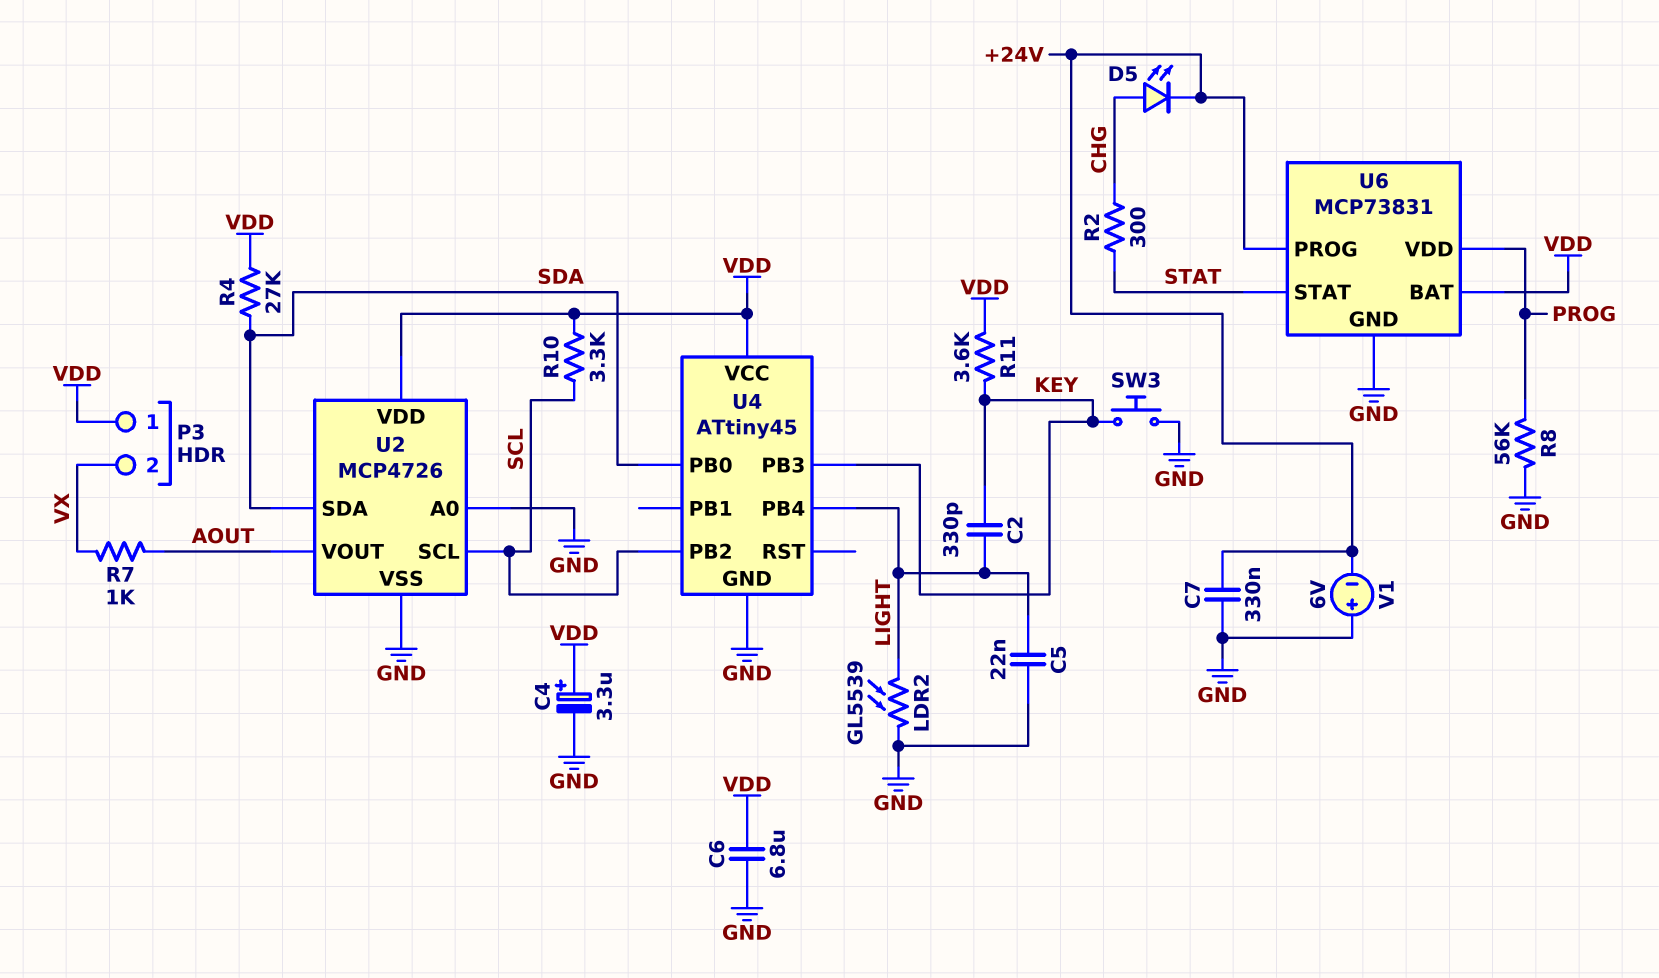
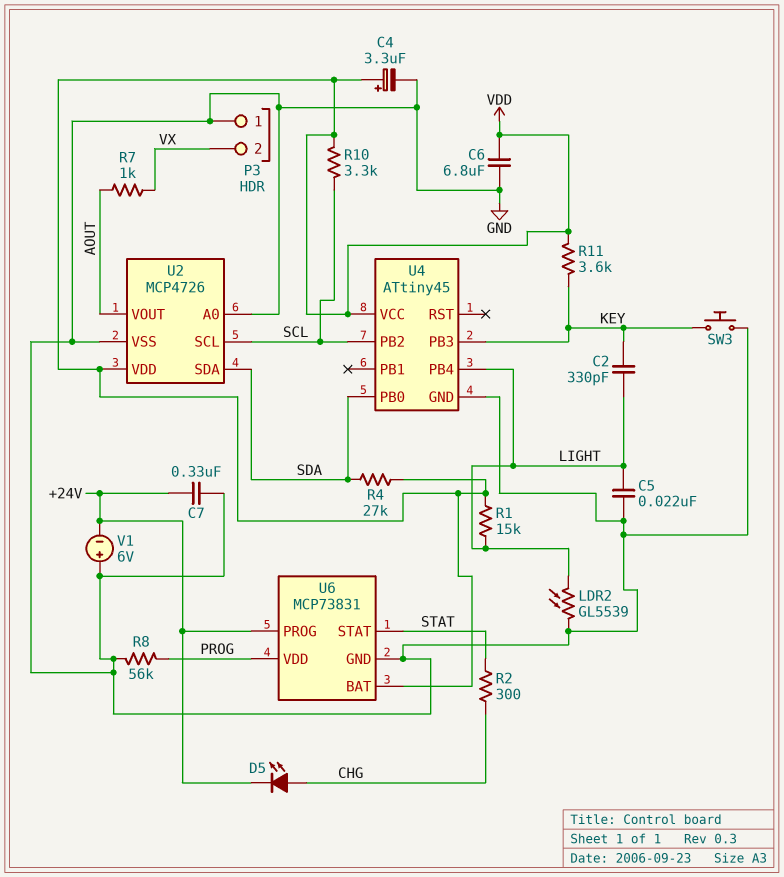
P3 pin 1: VDD -> GND
R1: none -> 15k (LIGHT, VDD)

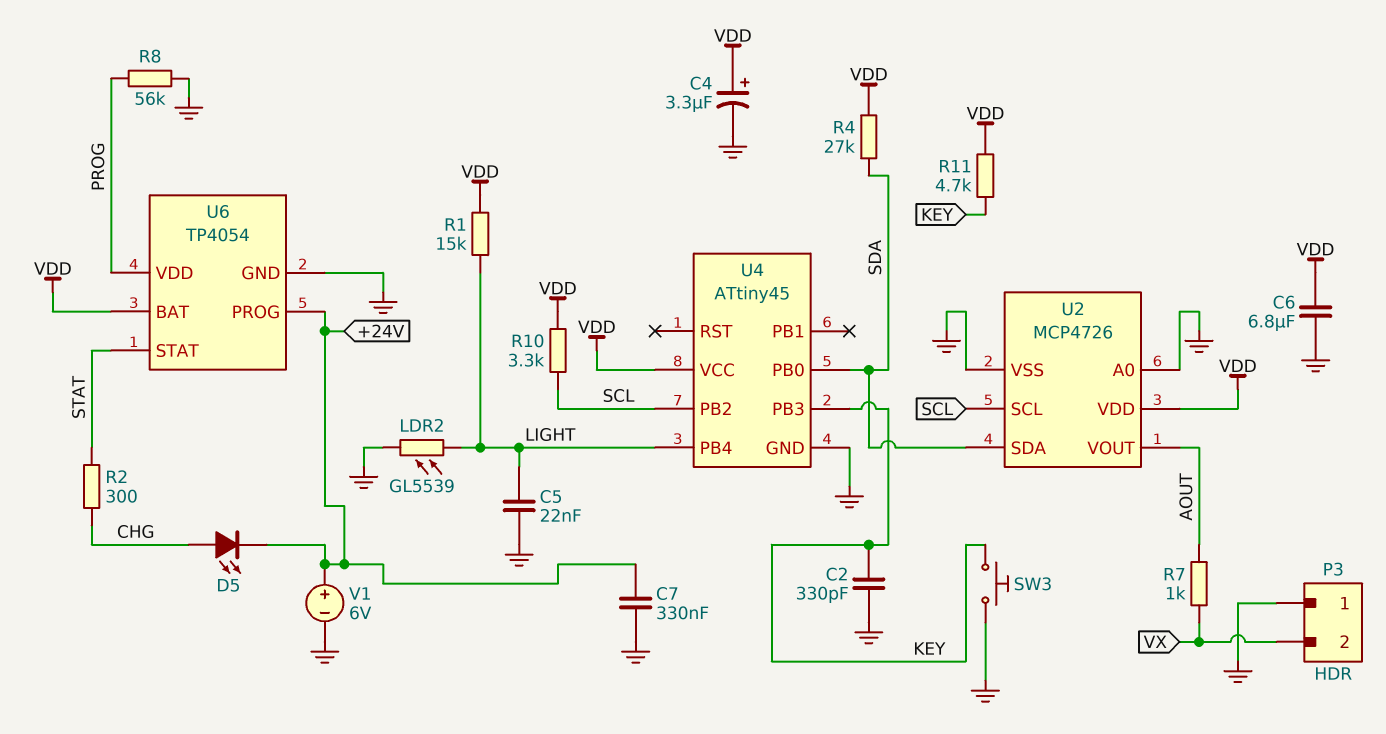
C2: 330pF (KEY, LIGHT) -> 330pF (GND, KEY)
R11: 3.6k (KEY, VDD) -> 4.7k (KEY, VDD)
U6: MCP73831 -> TP4054
V1: 6V (plus GND, minus +24V) -> 6V (plus +24V, minus GND)

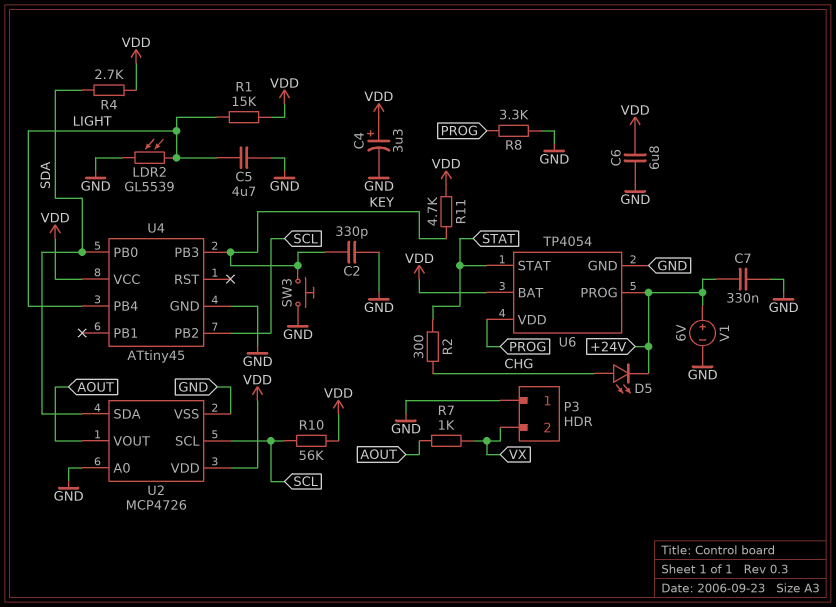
C5: 22nF (GND, LIGHT) -> 4.7uF (GND, LIGHT)
R4: 27k (SDA, VDD) -> 2.7k (SDA, VDD)
R8: 56k (GND, PROG) -> 3.3k (GND, PROG)
R10: 3.3k (SCL, VDD) -> 56k (SCL, VDD)

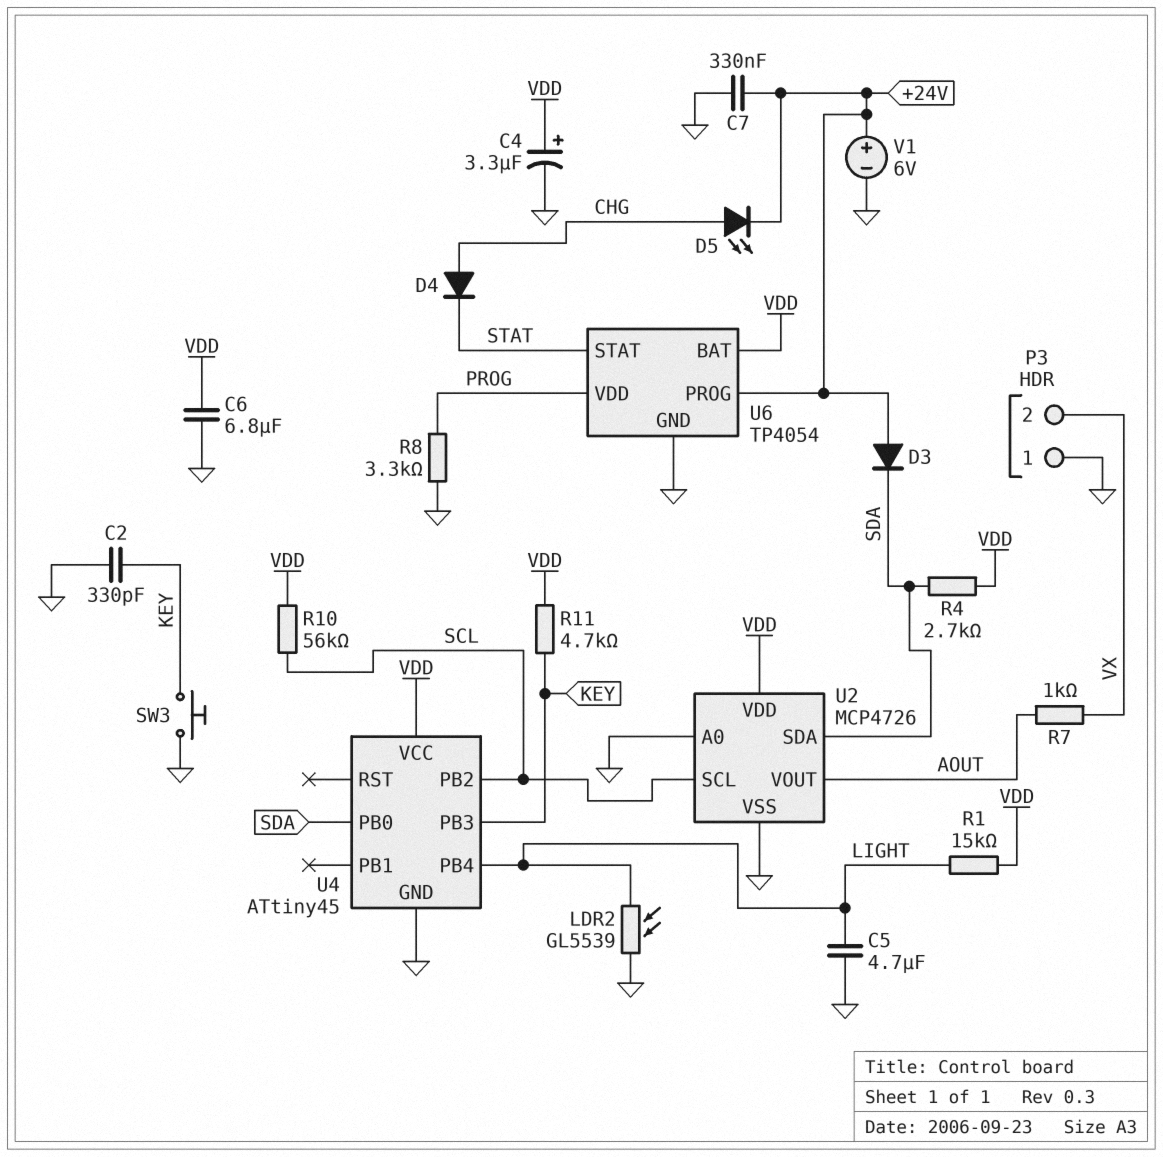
D3: none -> diode (A +24V, K SDA)
D4: none -> diode (A CHG, K STAT)
R2: 300 (CHG, STAT) -> none

